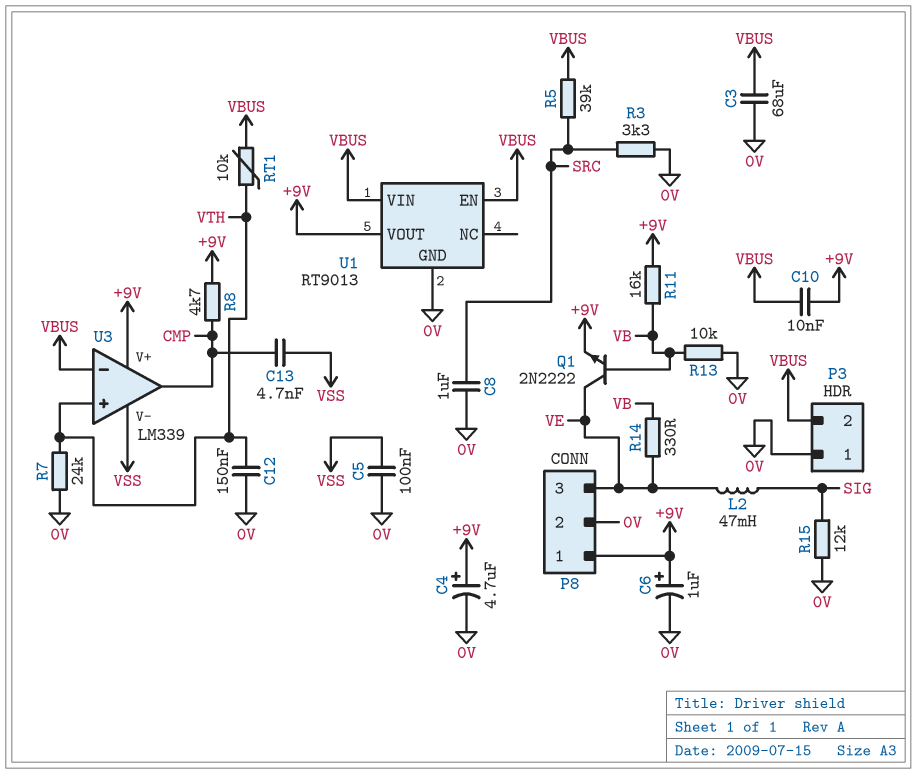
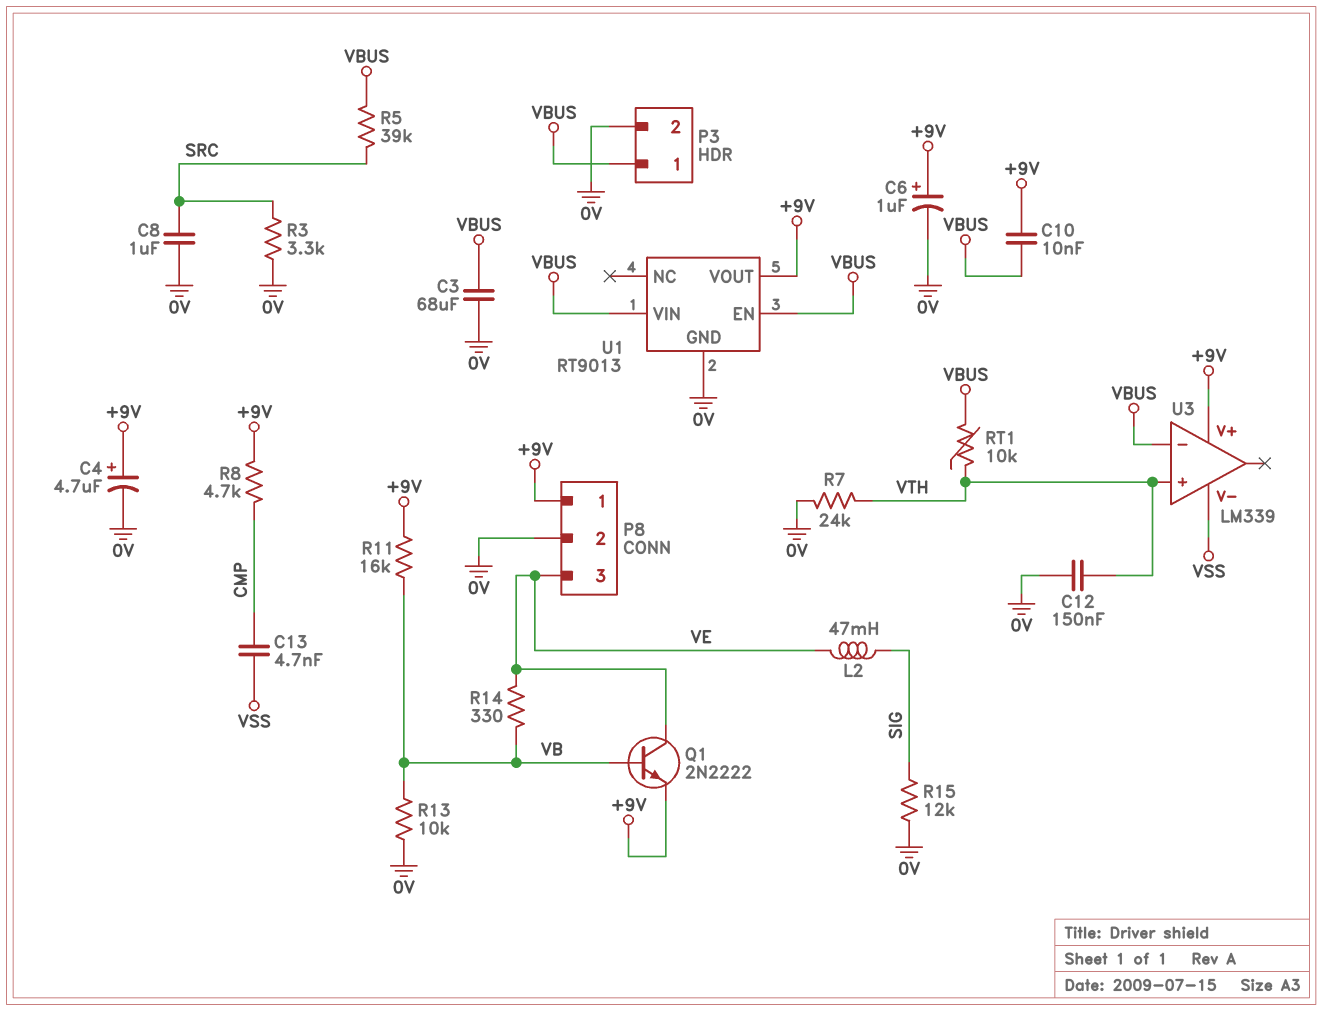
C5: 100nF (0V, VSS) -> none
P3 pin 1: 0V -> VBUS
P3 pin 2: VBUS -> 0V
U3 pin out: CMP -> none

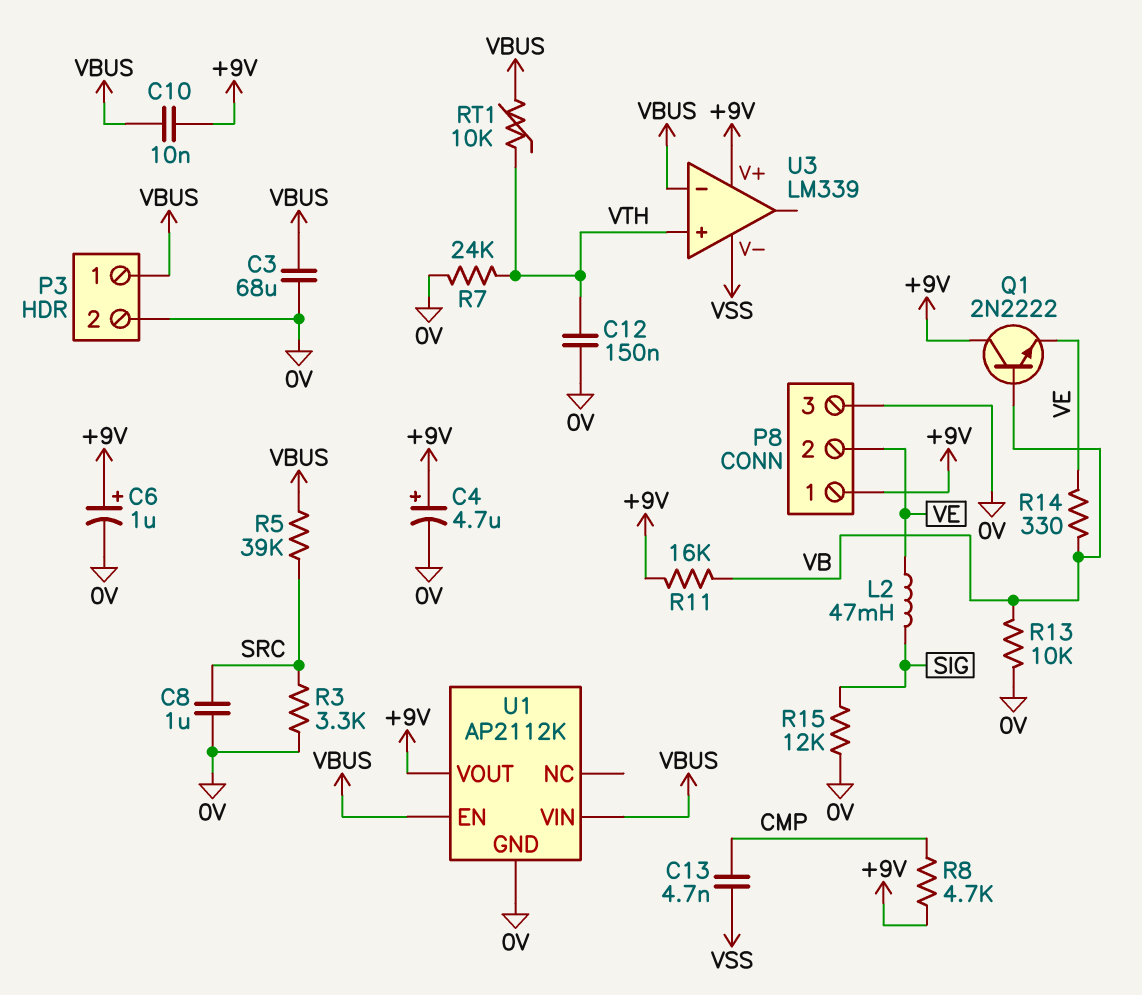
P8 pin 2: 0V -> VE
P8 pin 3: VE -> 0V
Q1: NPN 2N2222 (B VB, C VE, E +9V) -> NPN 2N2222 (B VB, C +9V, E VE)
U1: RT9013 -> AP2112K

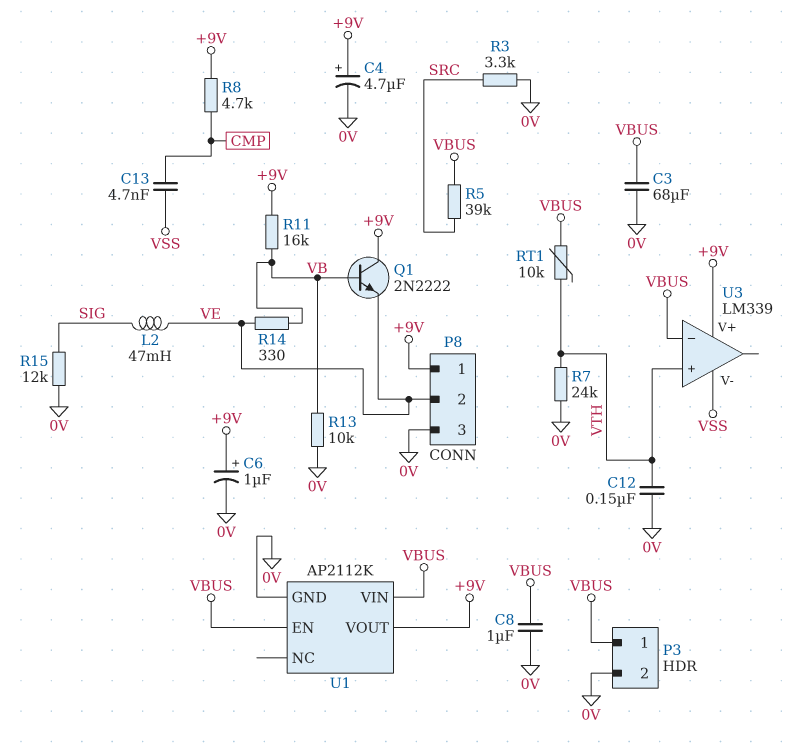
C8: 1uF (0V, SRC) -> 1uF (0V, VBUS)
C10: 10nF (+9V, VBUS) -> none

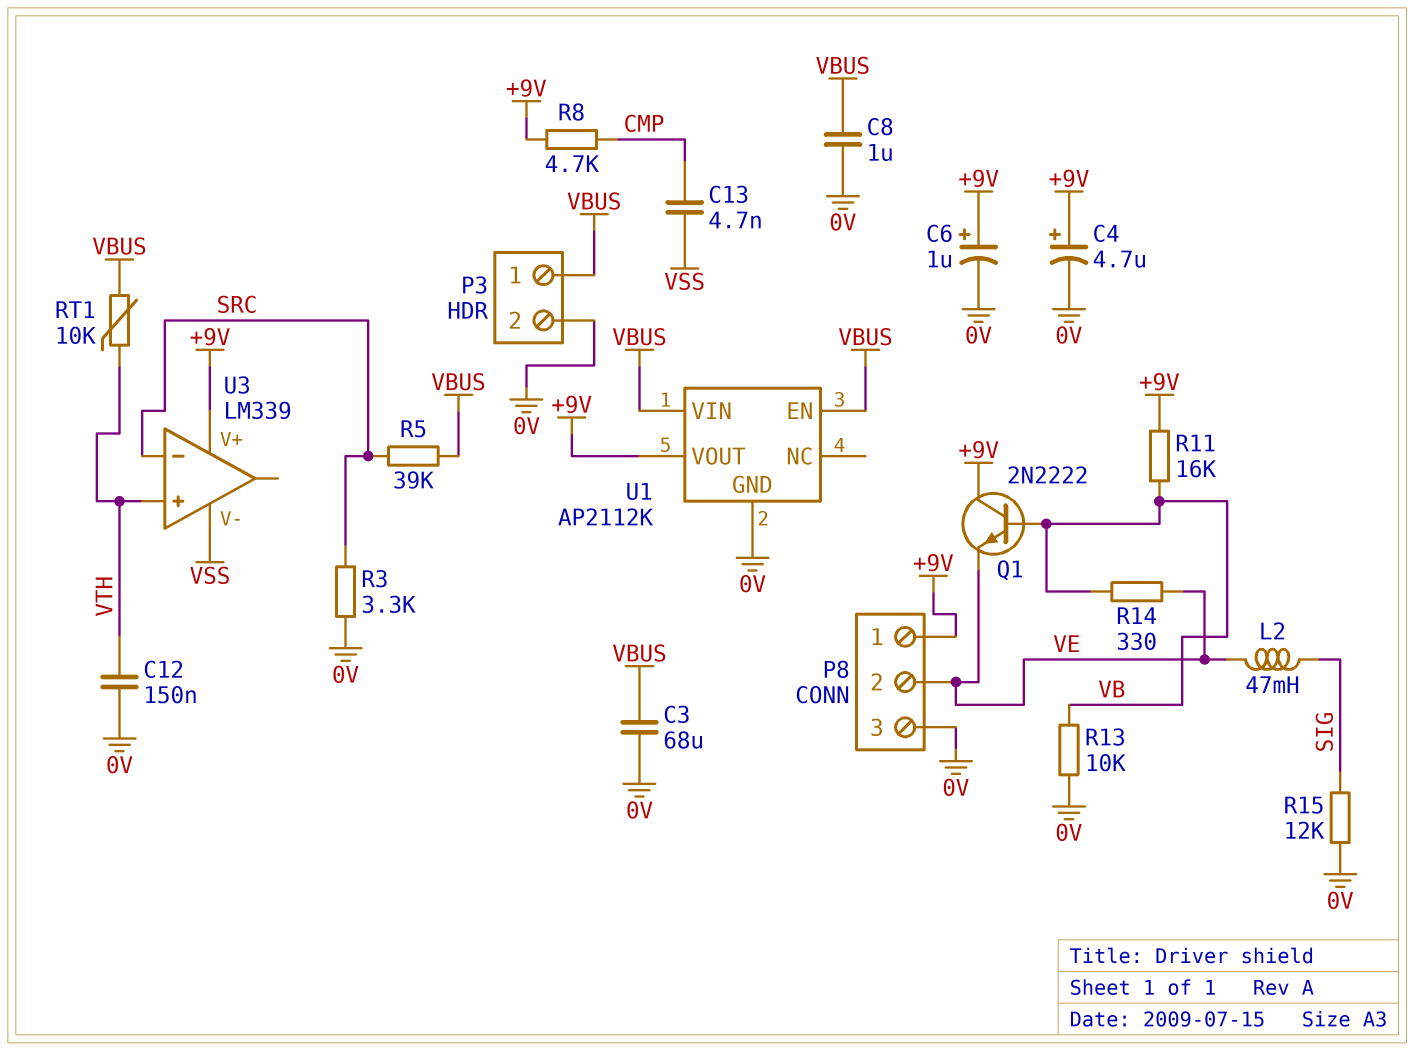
R7: 24k (0V, VTH) -> none
U3 pin in-: VBUS -> SRC

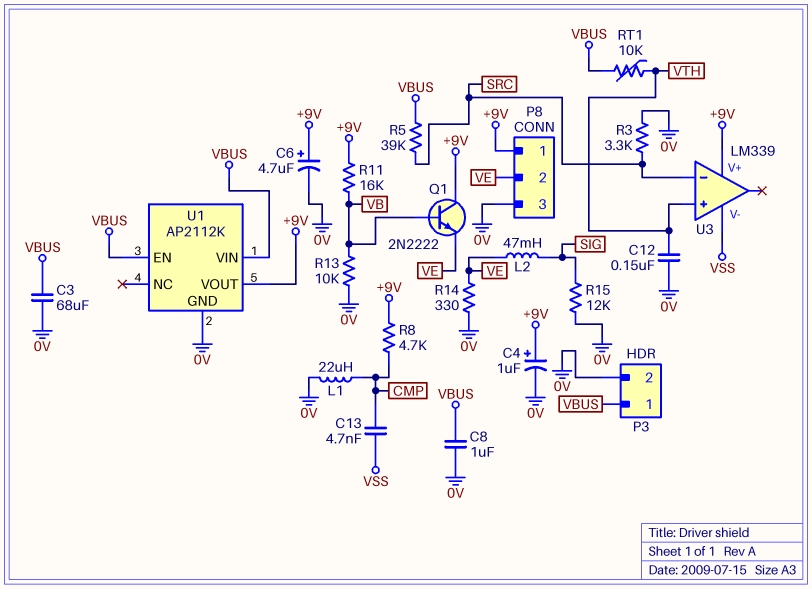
C4: 4.7uF (plus +9V, minus 0V) -> 1uF (plus +9V, minus 0V)
C6: 1uF (plus +9V, minus 0V) -> 4.7uF (plus +9V, minus 0V)
L1: none -> 22uH (0V, CMP)
R14: 330 (VB, VE) -> 330 (0V, VE)

